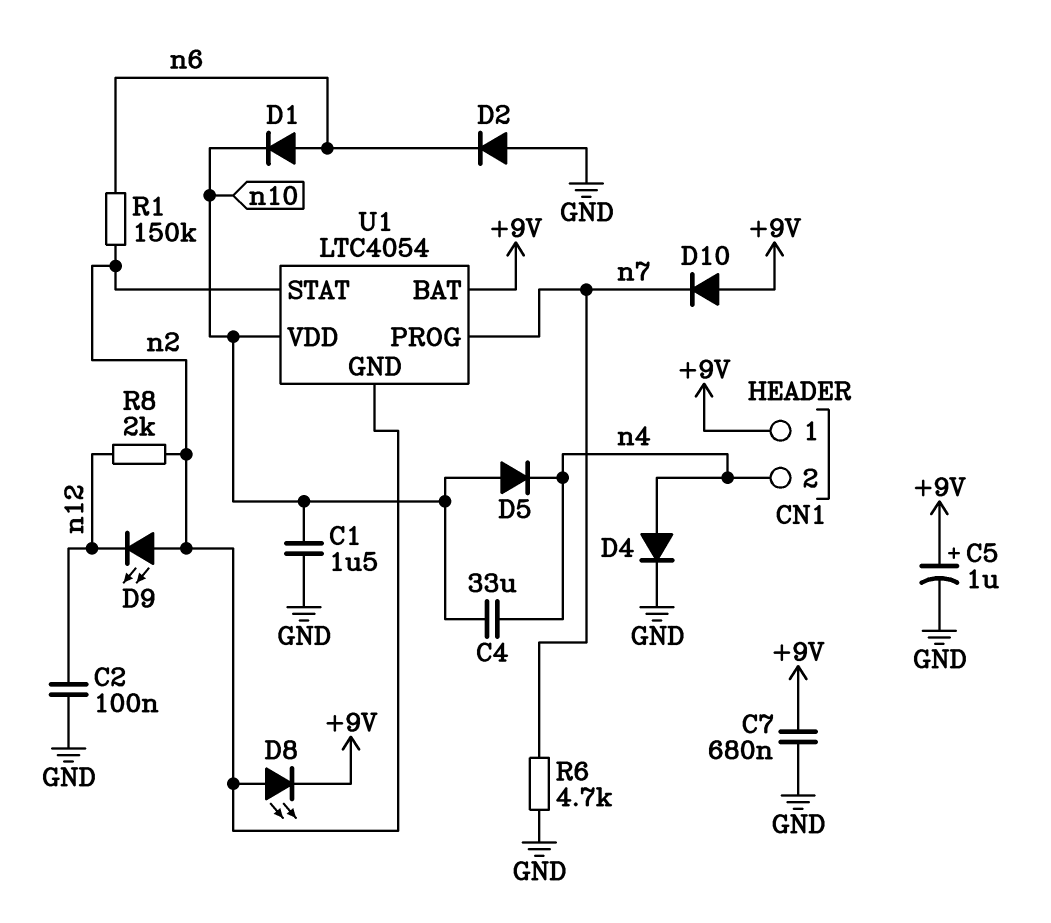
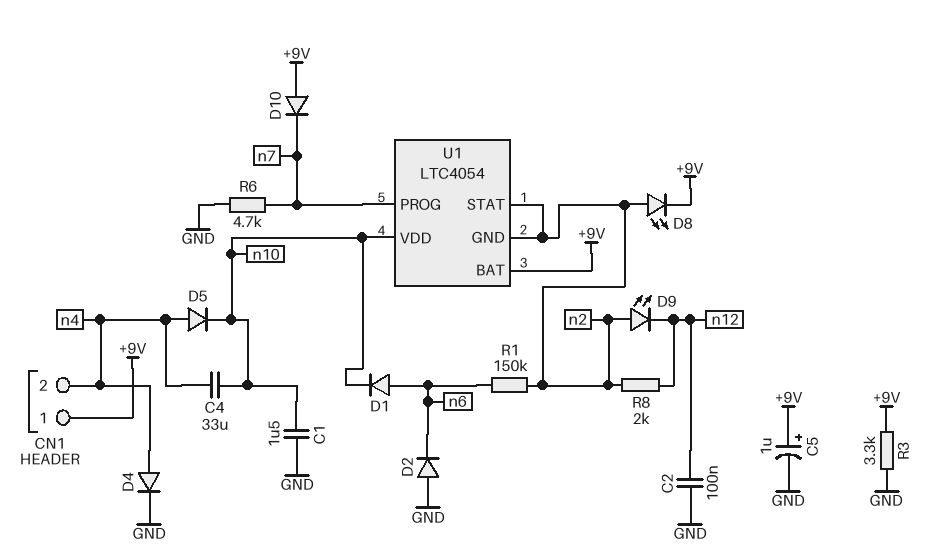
C7: 680nF (+9V, GND) -> none
D5: diode (A n10, K n4) -> diode (A n4, K n10)
R3: none -> 3.3k (+9V, GND)

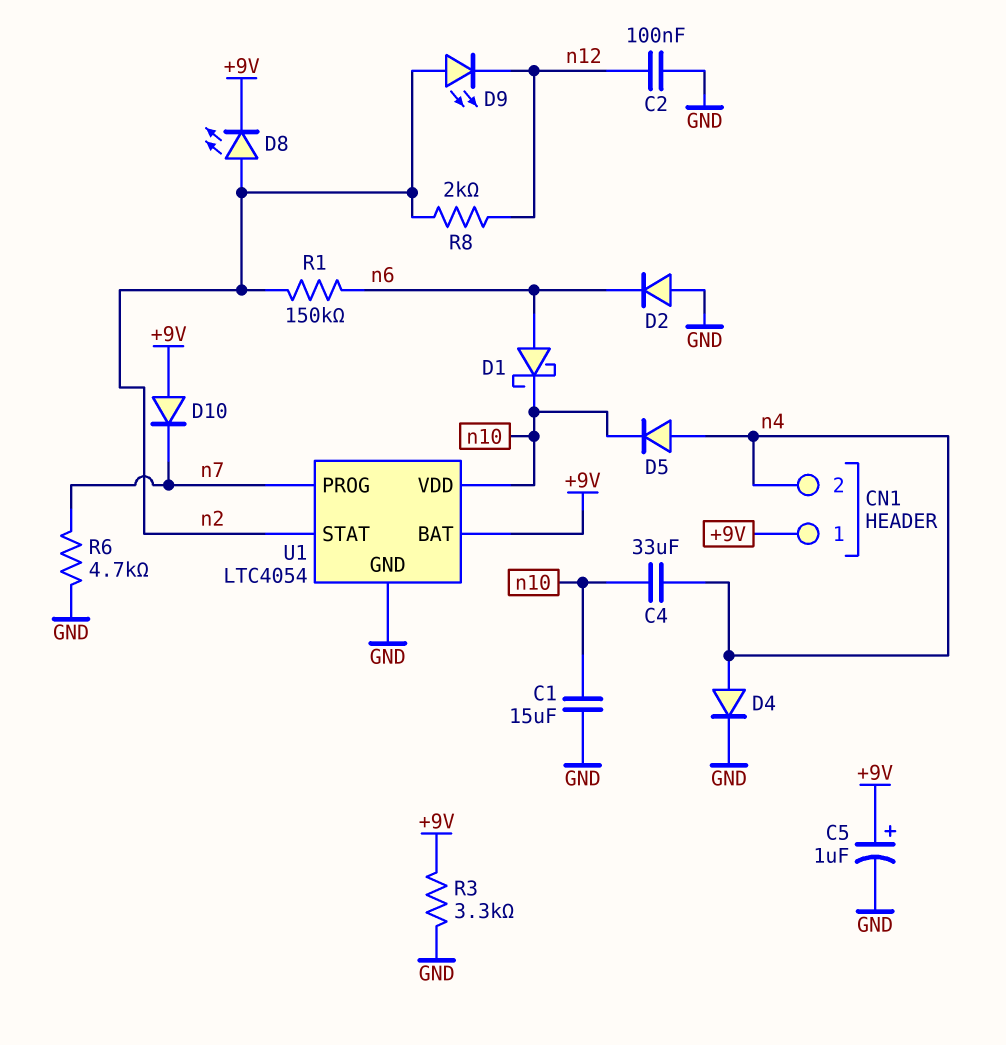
C1: 1.5uF (GND, n10) -> 15uF (GND, n10)
D1: diode (A n6, K n10) -> schottky (A n6, K n10)
U1 pin GND: n2 -> GND

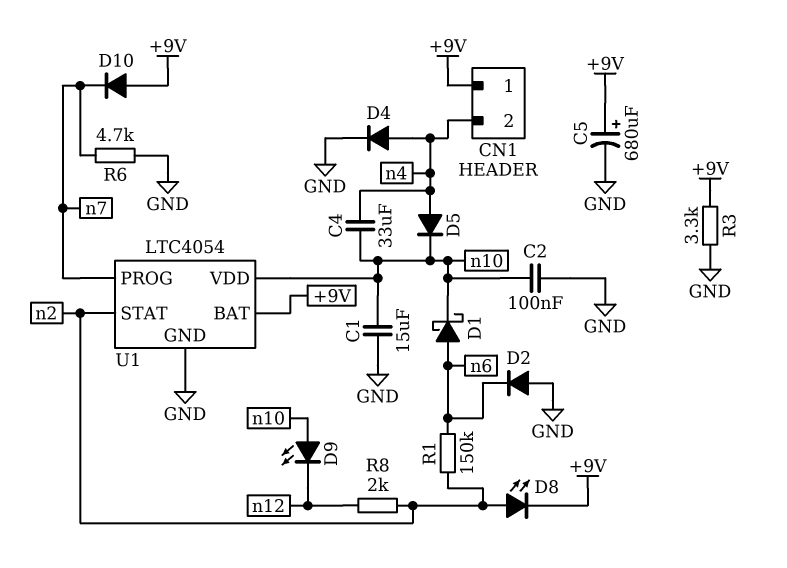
C2: 100nF (GND, n12) -> 100nF (GND, n10)
C5: 1uF (plus +9V, minus GND) -> 680uF (plus +9V, minus GND)
D9: LED (A n2, K n12) -> LED (A n10, K n12)

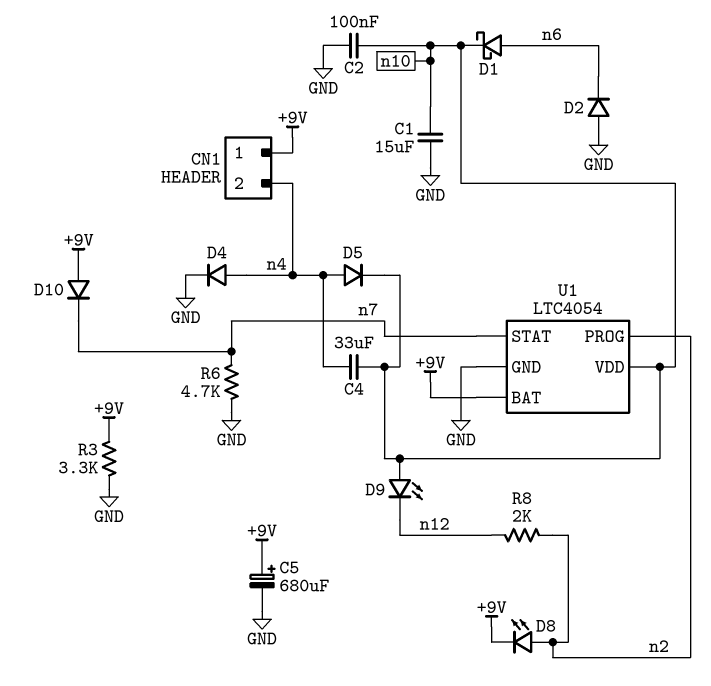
R1: 150k (n2, n6) -> none
U1 pin PROG: n7 -> n2
U1 pin STAT: n2 -> n7

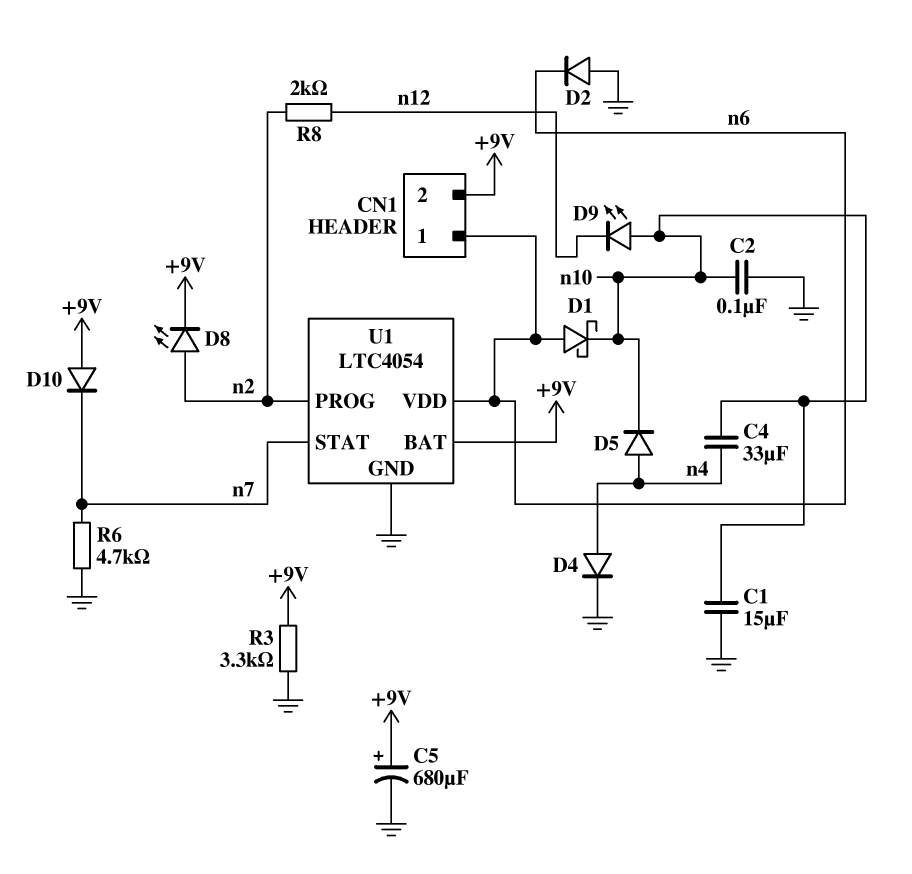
CN1 pin 1: +9V -> n6
CN1 pin 2: n4 -> +9V
U1 pin VDD: n10 -> n6

